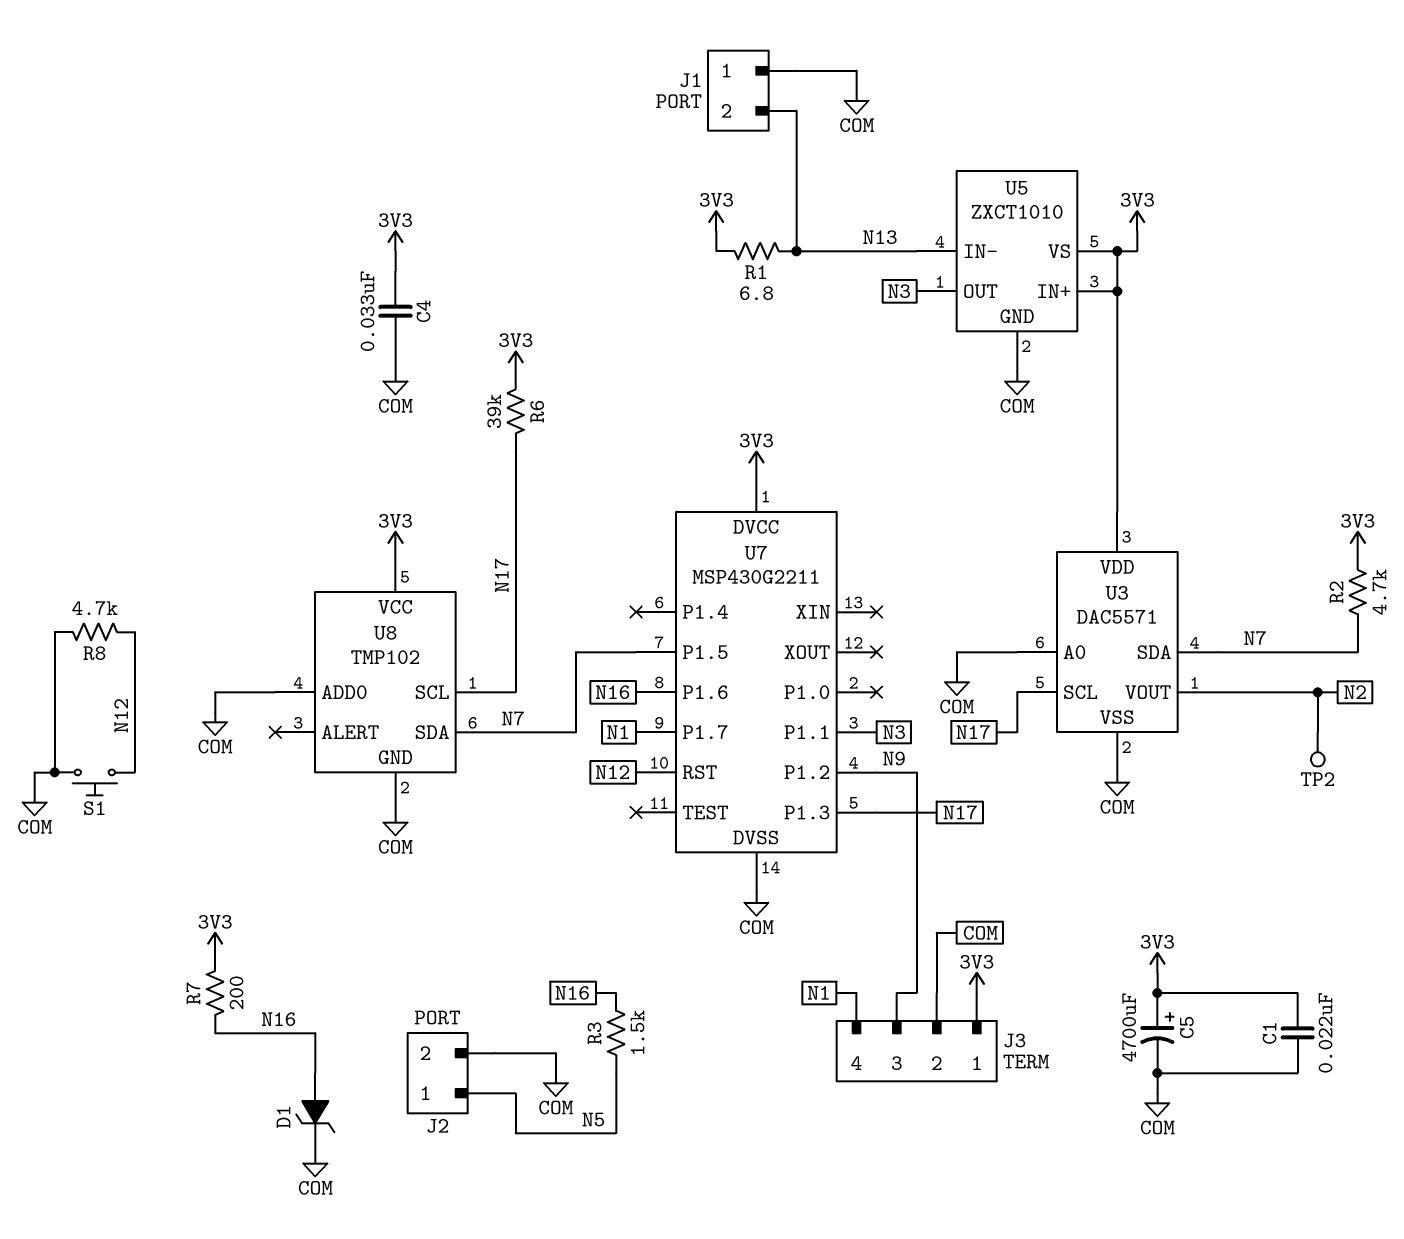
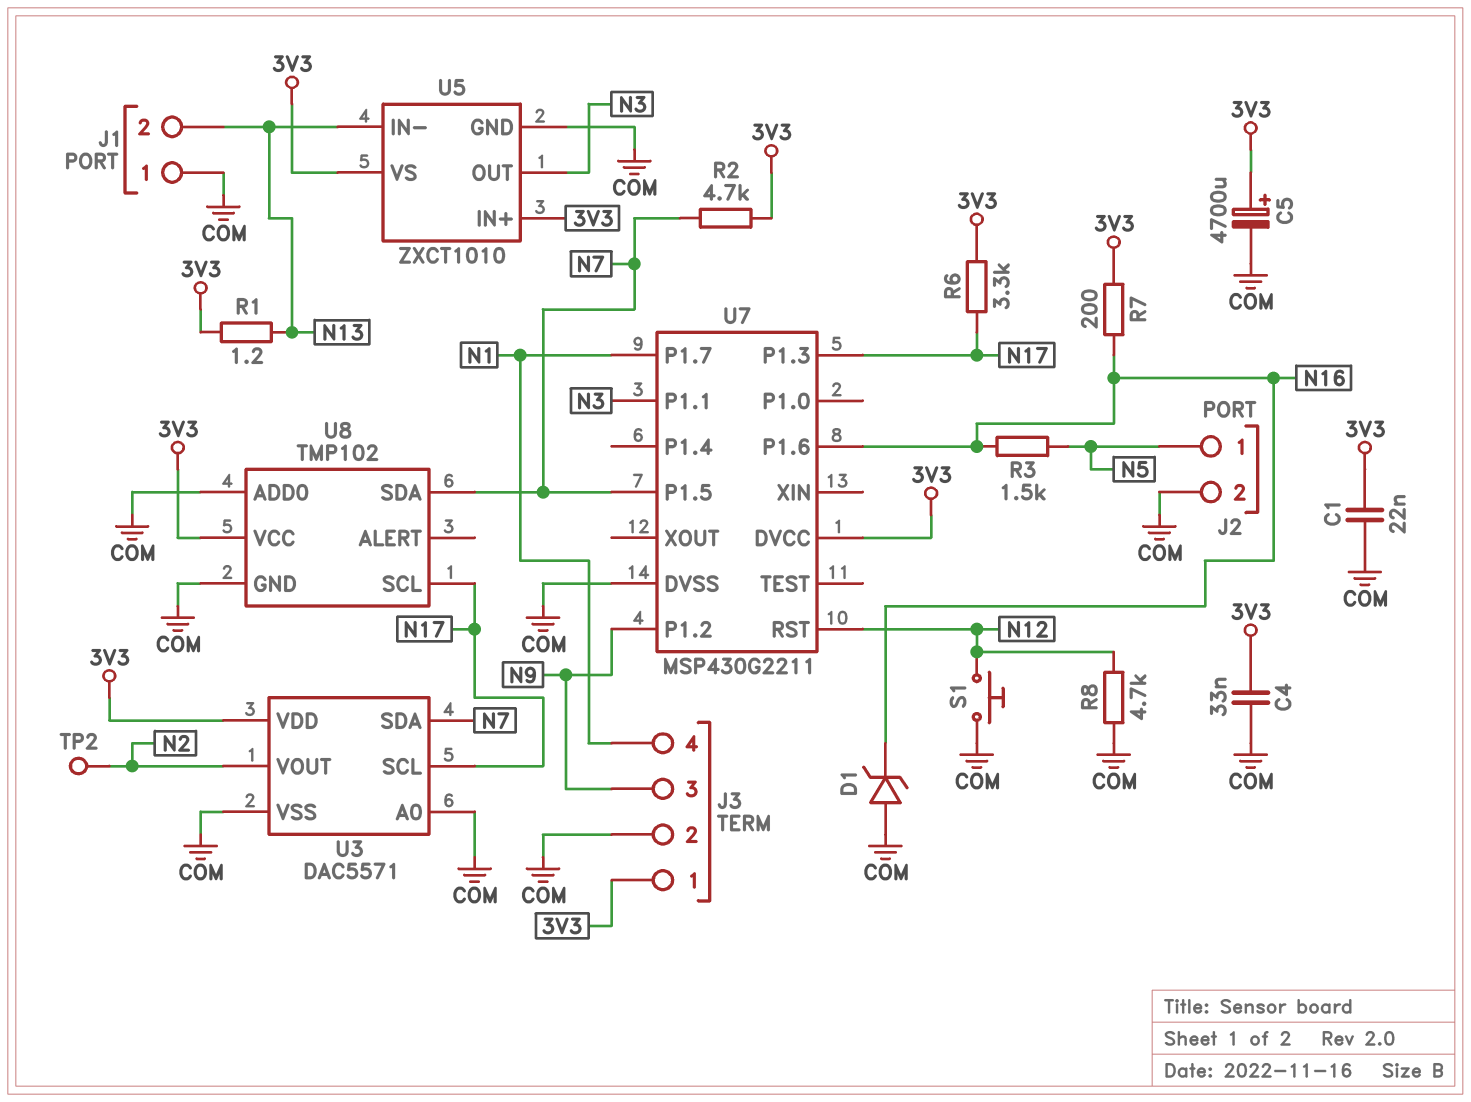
D1: zener (A N16, K COM) -> zener (A COM, K N16)
R1: 6.8 (3V3, N13) -> 1.2 (3V3, N13)
R6: 39k (3V3, N17) -> 3.3k (3V3, N17)

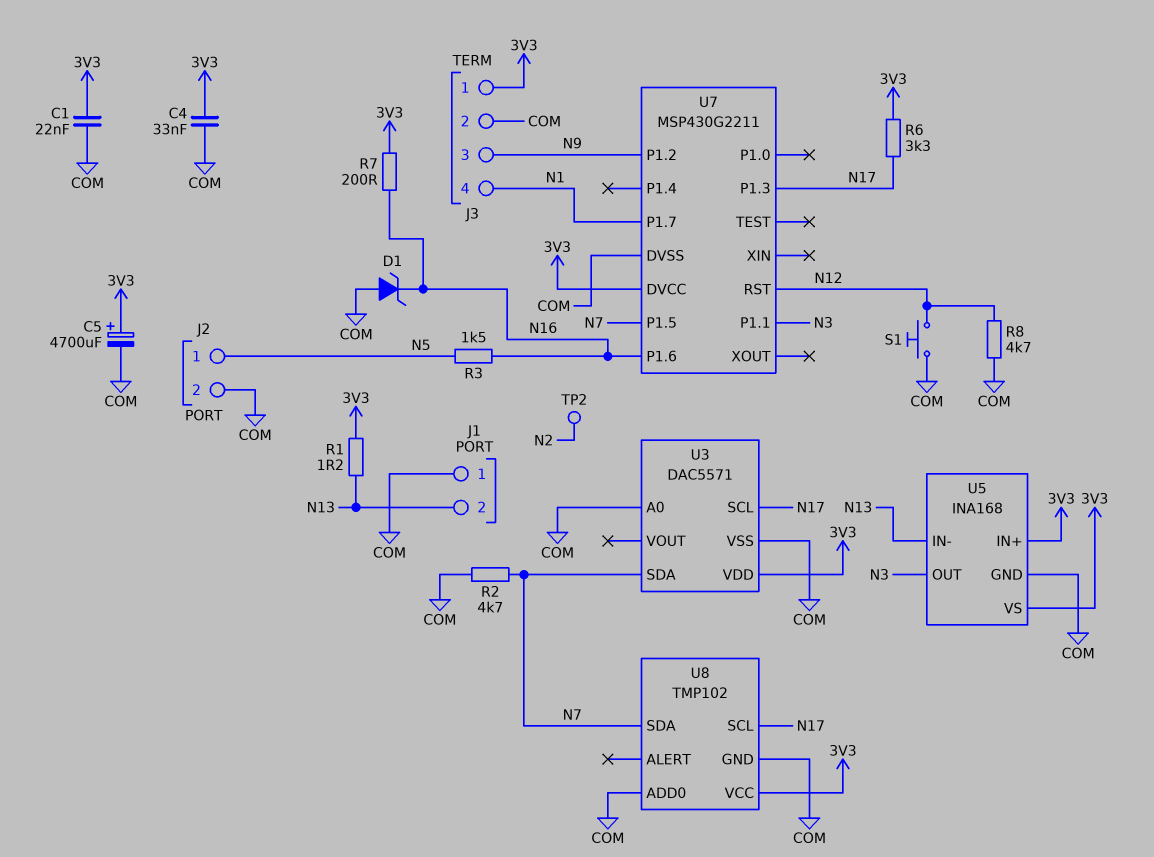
R2: 4.7k (3V3, N7) -> 4.7k (COM, N7)
U3 pin VOUT: N2 -> none
U5: ZXCT1010 -> INA168

